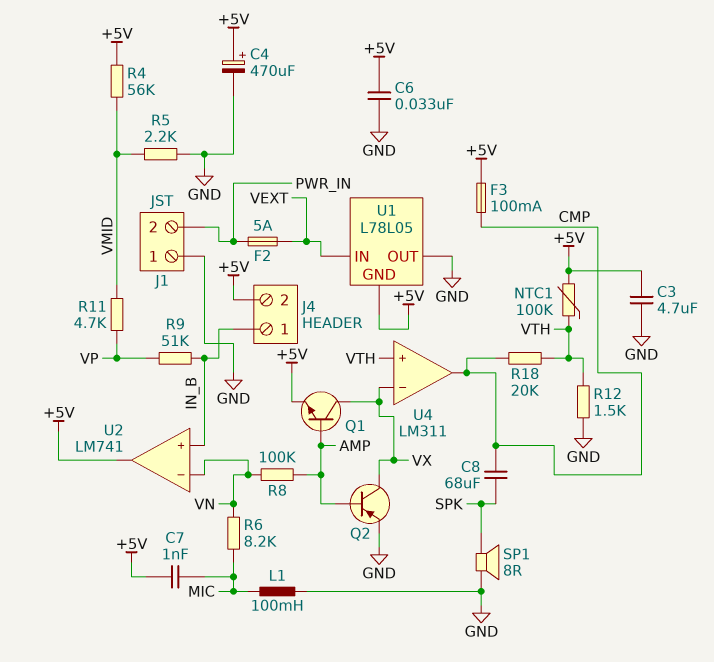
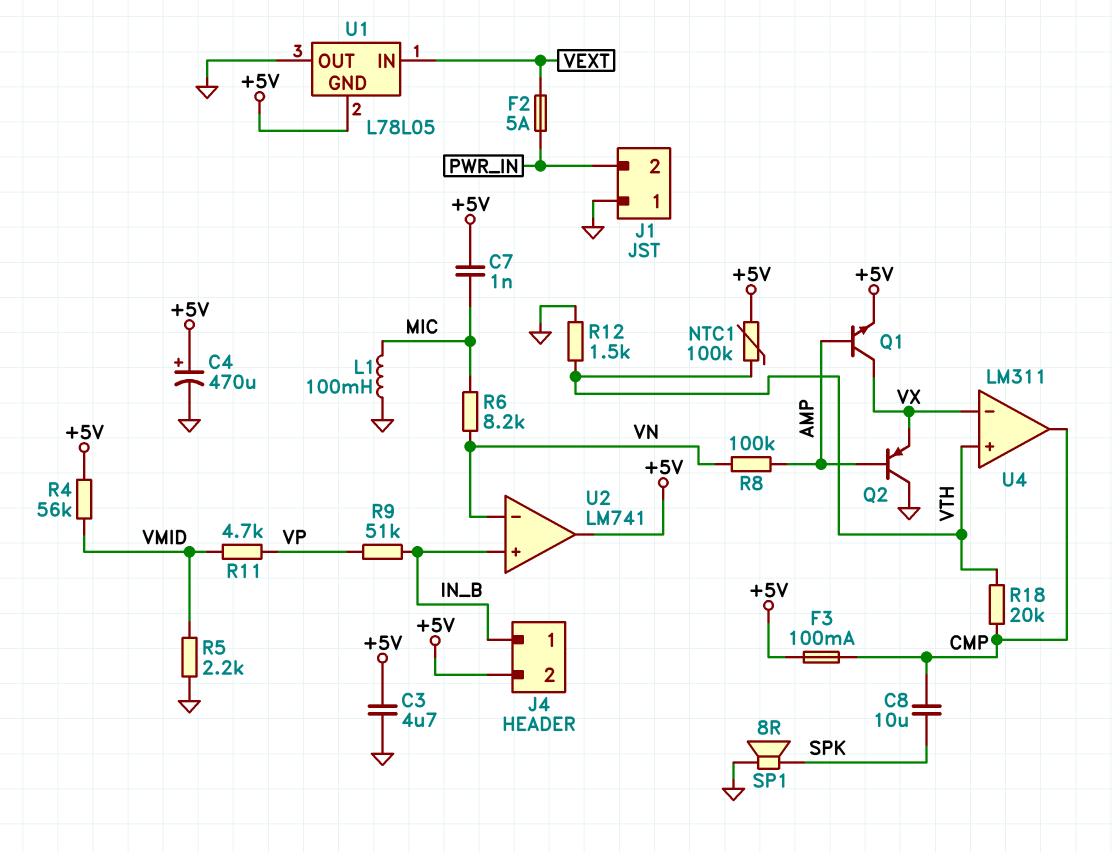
C6: 33nF (+5V, GND) -> none
C8: 68uF (CMP, SPK) -> 10uF (CMP, SPK)
Q2: PNP (B AMP, C VX, E GND) -> PNP (B AMP, C GND, E VX)

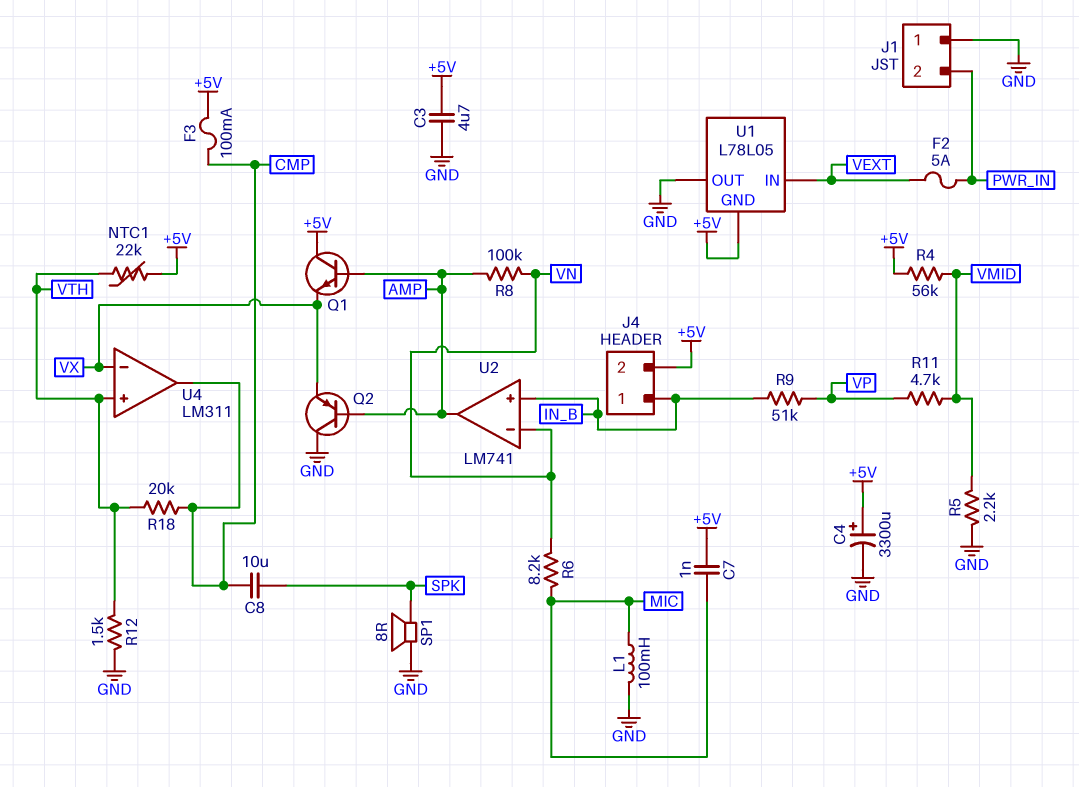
C4: 470uF (plus +5V, minus GND) -> 3300uF (plus +5V, minus GND)
NTC1: 100k (+5V, VTH) -> 22k (+5V, VTH)
Q1: NPN (B AMP, C VX, E +5V) -> NPN (B AMP, C +5V, E VX)
U2 pin out: +5V -> AMP

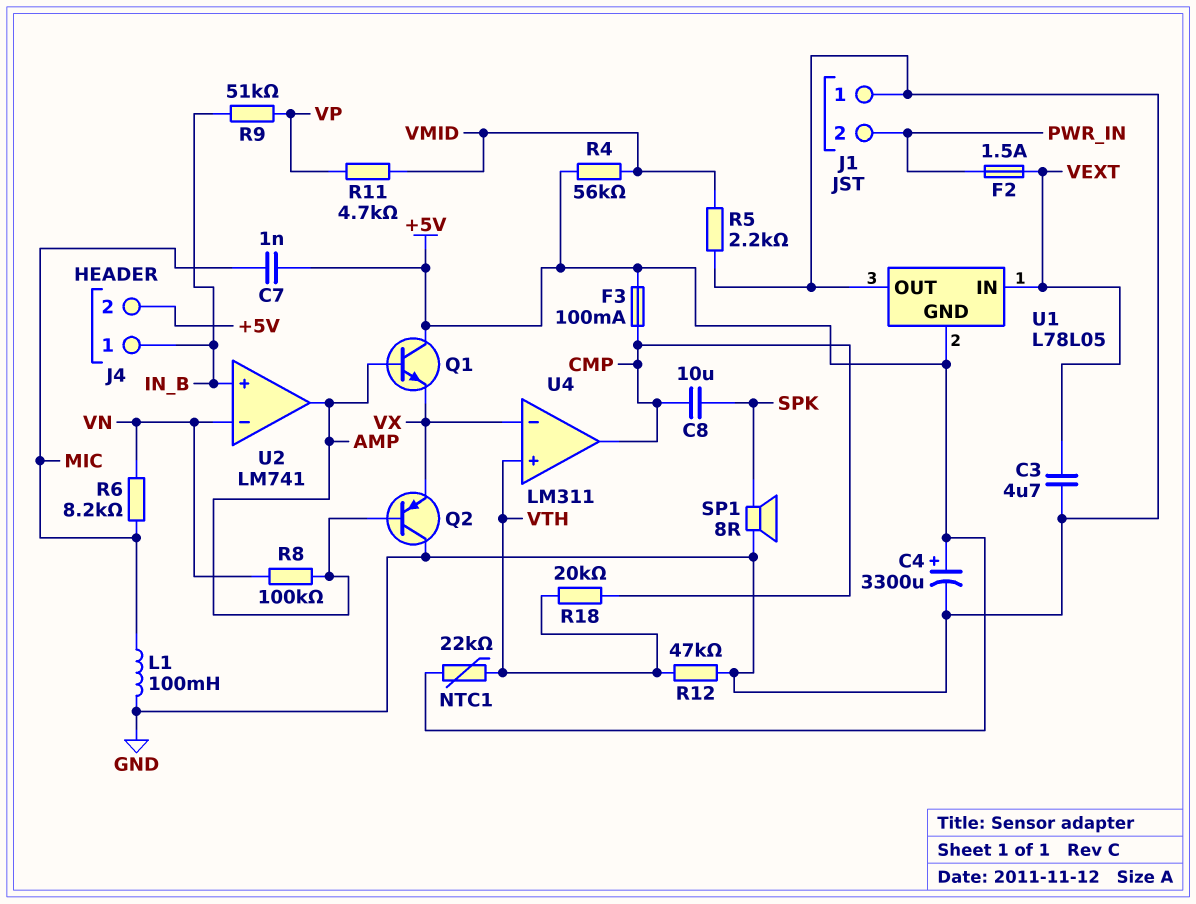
C3: 4.7uF (+5V, GND) -> 4.7uF (GND, VEXT)
F2: 5A (PWR_IN, VEXT) -> 1.5A (PWR_IN, VEXT)
R12: 1.5k (GND, VTH) -> 47k (GND, VTH)

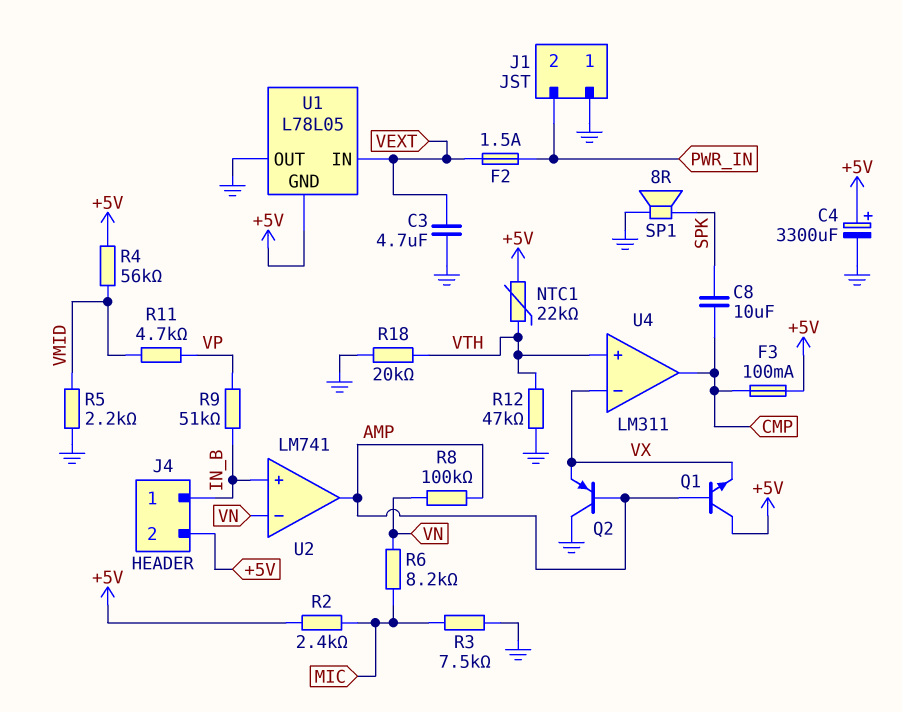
C7: 1nF (+5V, MIC) -> none
L1: 100mH (GND, MIC) -> none
R2: none -> 2.4k (+5V, MIC)
R3: none -> 7.5k (GND, MIC)
R18: 20k (CMP, VTH) -> 20k (GND, VTH)

